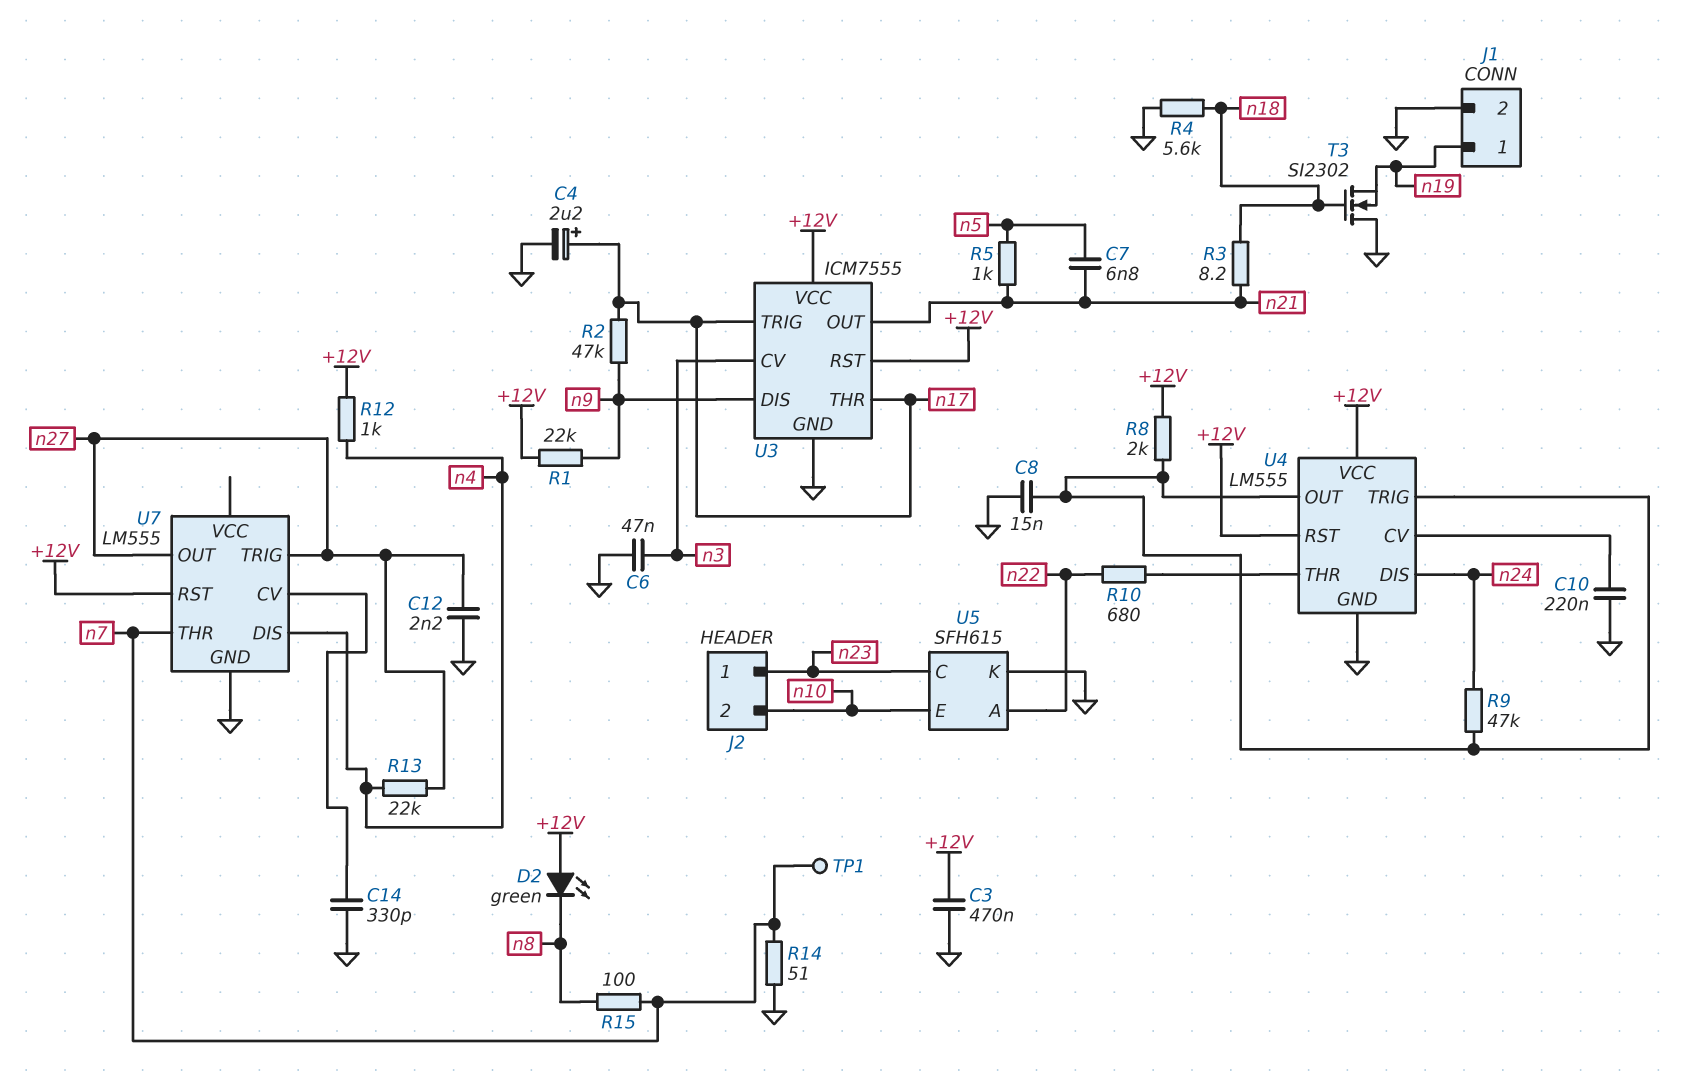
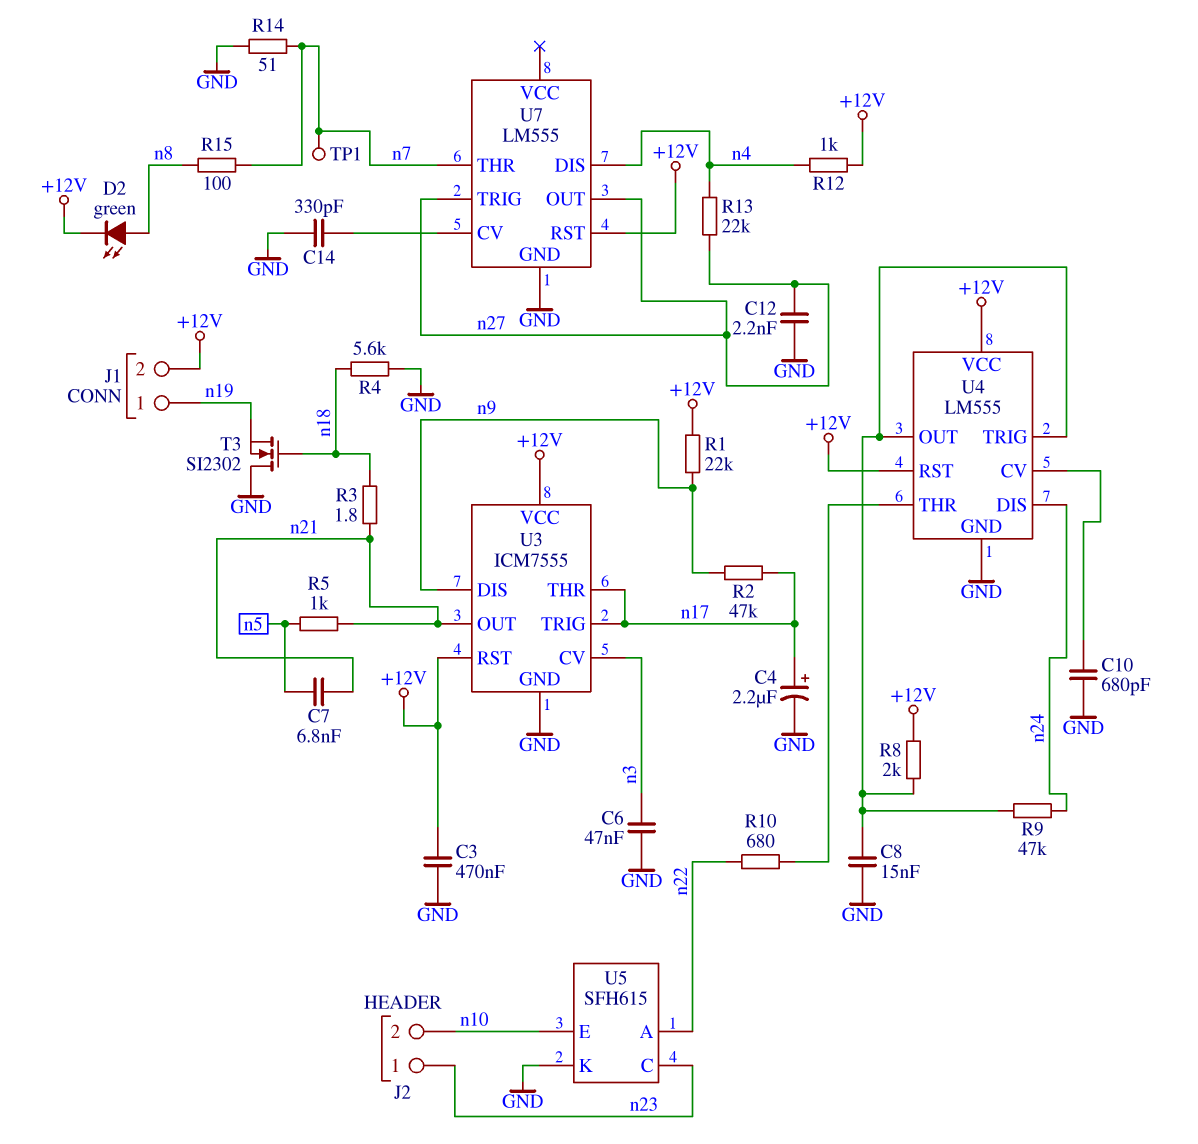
C10: 220nF (GND, U4/CV) -> 680pF (GND, U4/CV)
D2: LED green (A +12V, K n8) -> LED green (A n8, K +12V)
J1 pin 2: GND -> +12V
R3: 8.2 (n18, n21) -> 1.8 (n18, n21)

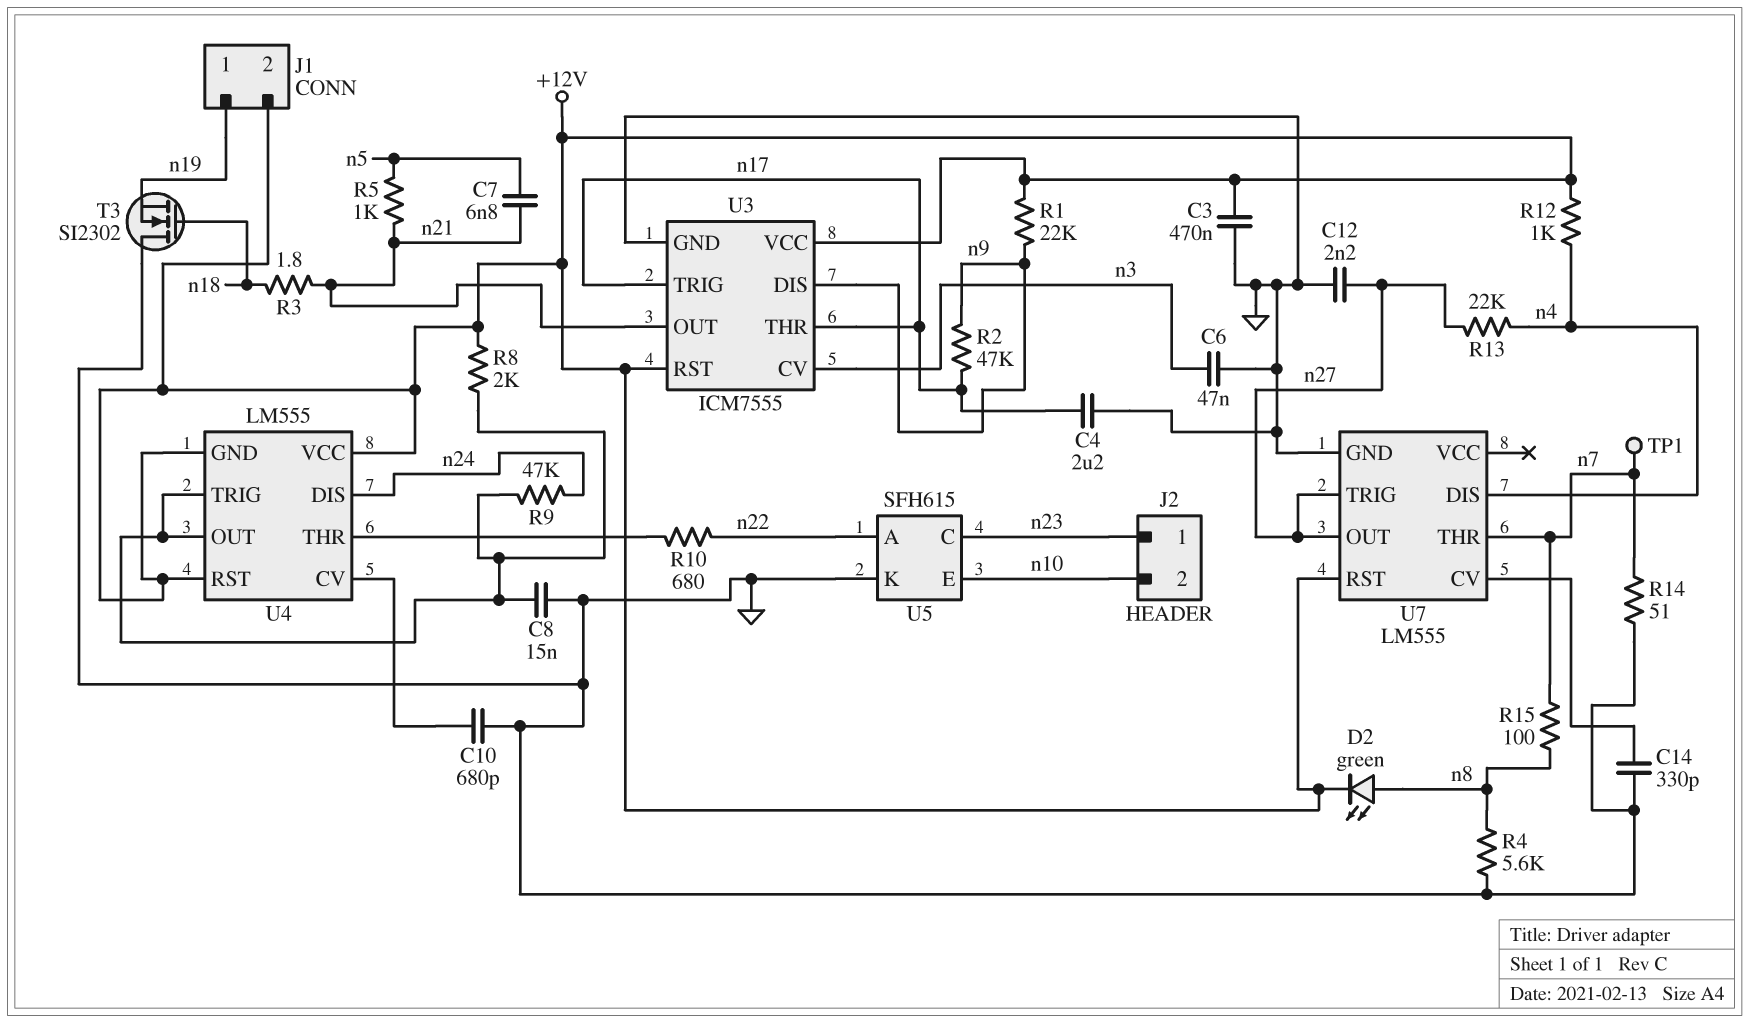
C4: 2.2uF (plus n17, minus GND) -> 2.2uF (GND, n17)
R4: 5.6k (GND, n18) -> 5.6k (GND, n8)
U4 pin GND: GND -> +12V

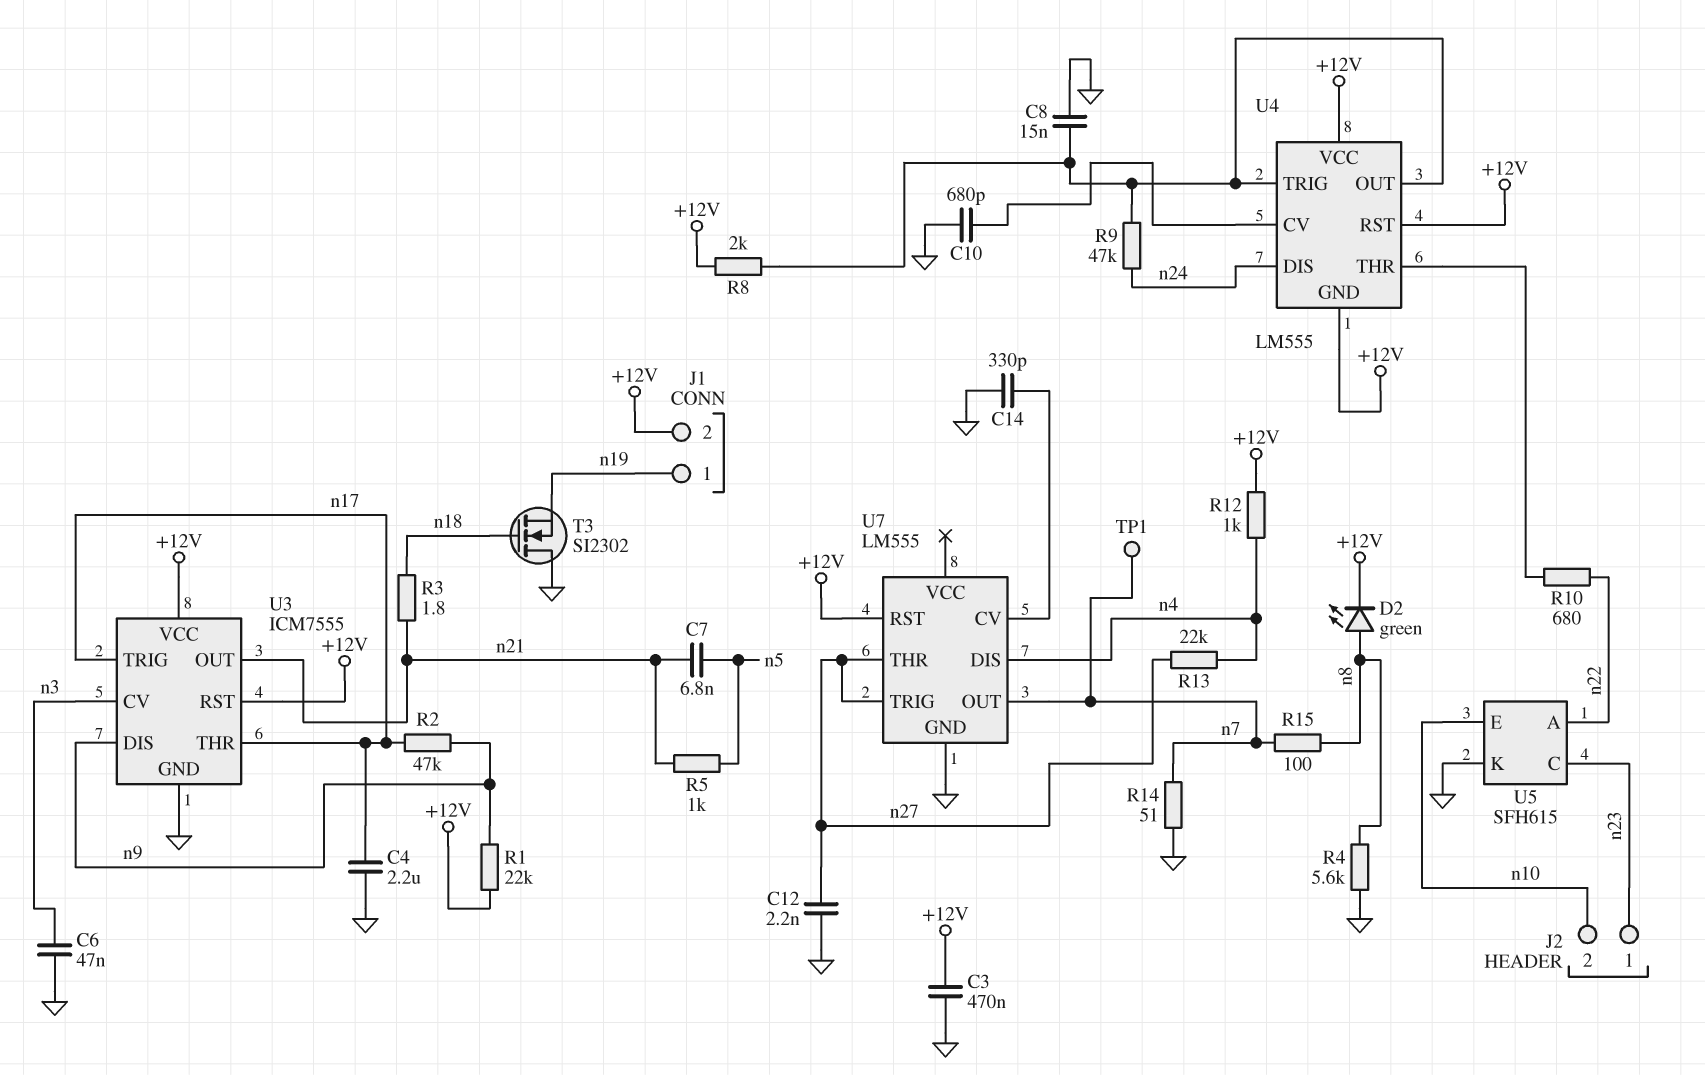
U7 pin OUT: n27 -> n7
U7 pin THR: n7 -> n27

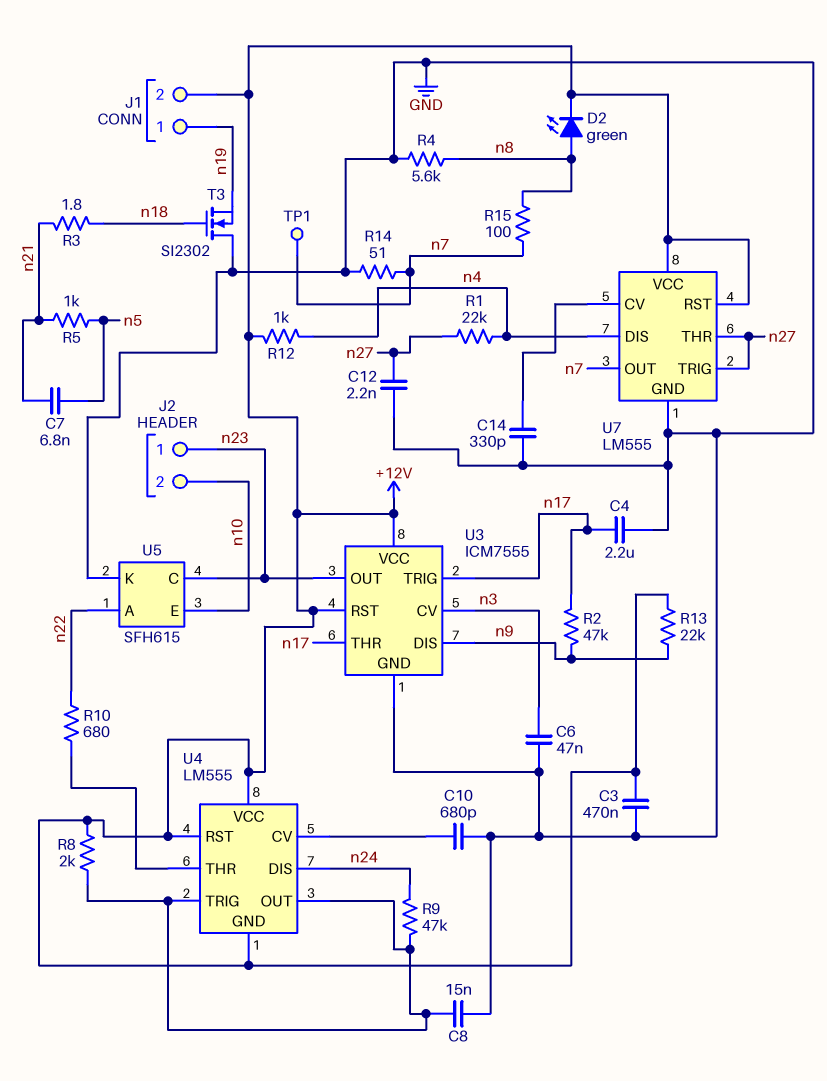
R1: 22k (+12V, n9) -> 22k (n4, n27)
R13: 22k (n4, n27) -> 22k (+12V, n9)
U3 pin OUT: n21 -> n23
U7 pin VCC: none -> +12V

